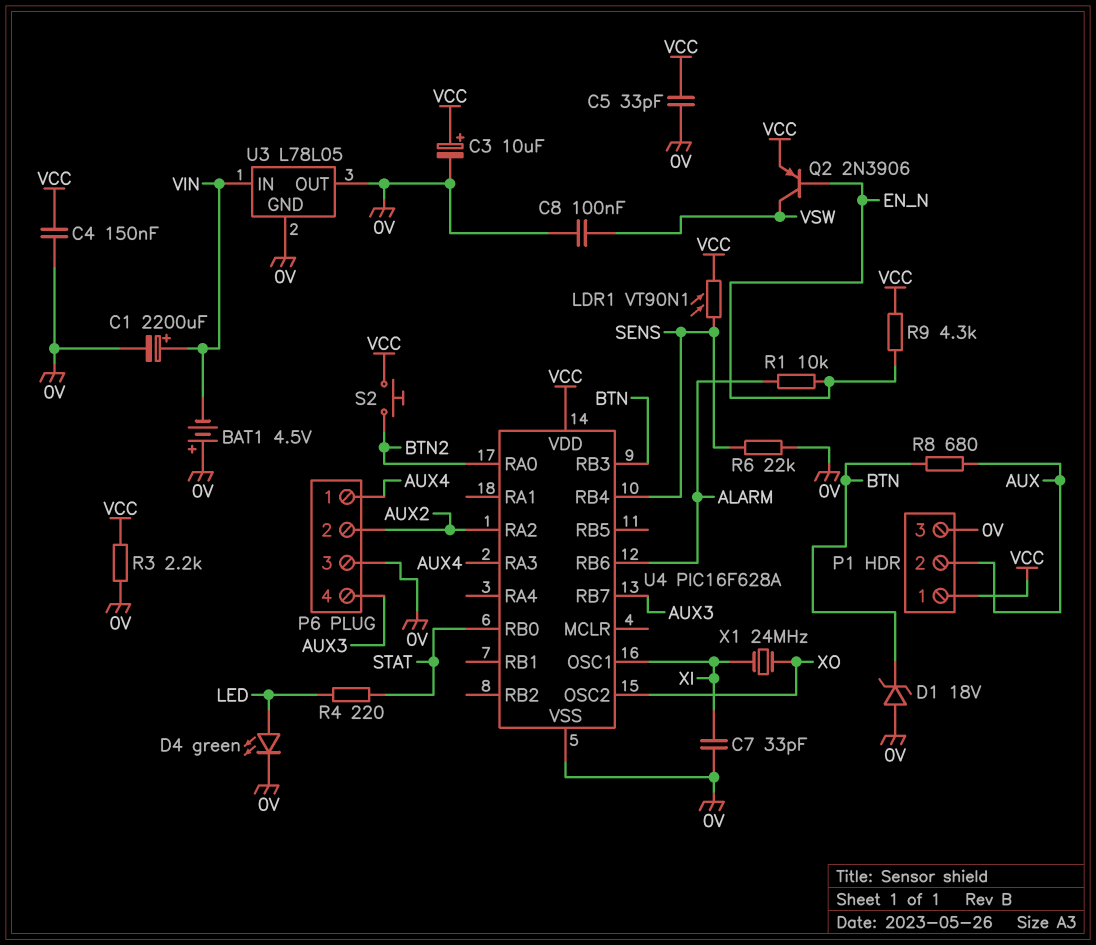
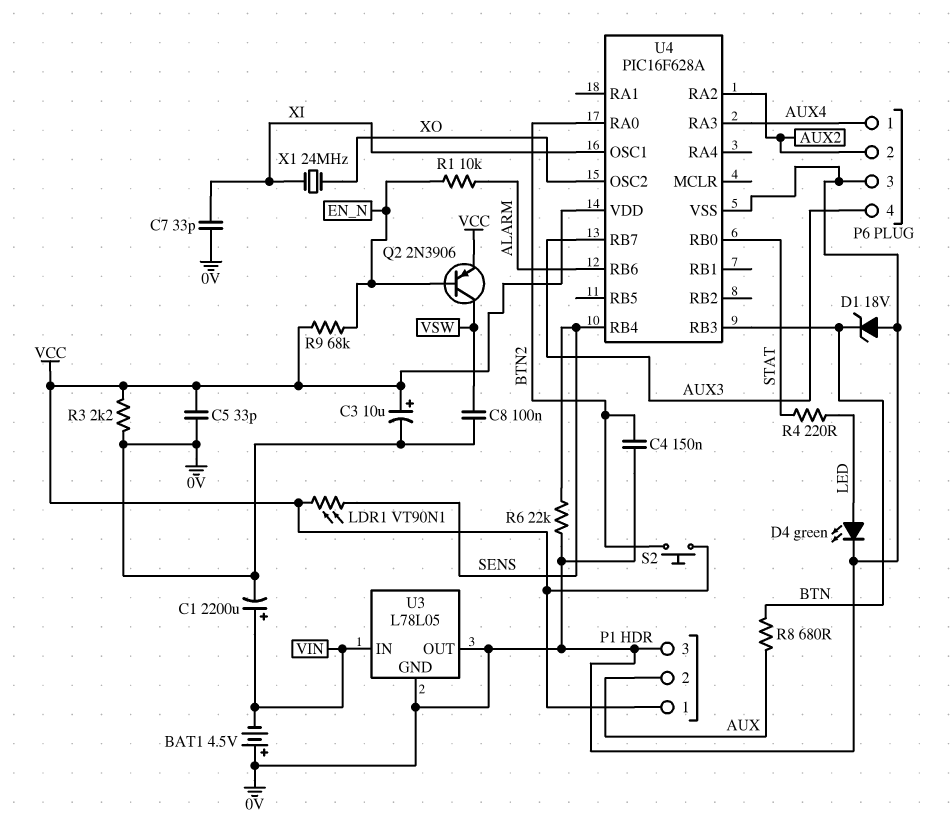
C4: 150nF (0V, VCC) -> 150nF (0V, BTN2)
R9: 4.3k (EN_N, VCC) -> 68k (EN_N, VCC)

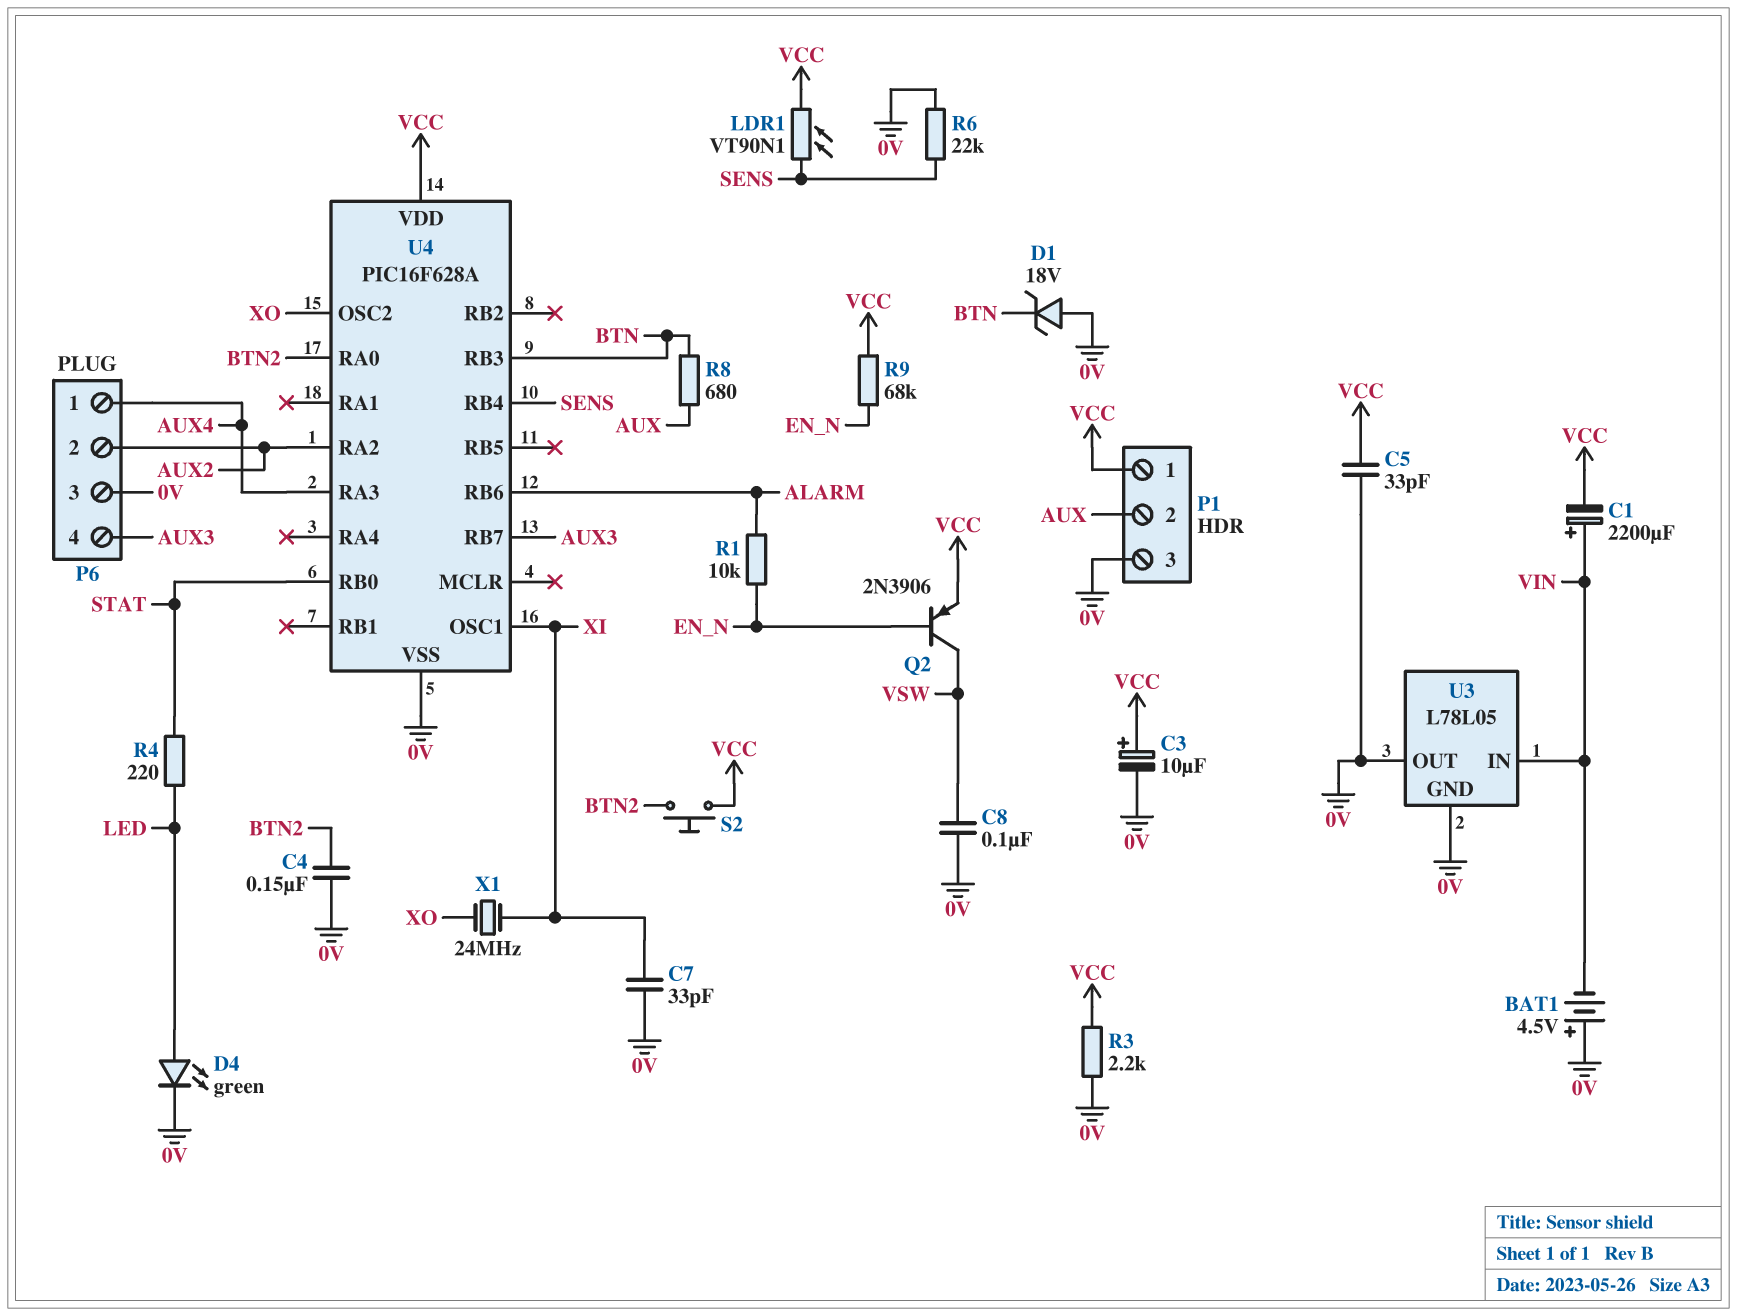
C1: 2200uF (plus VIN, minus 0V) -> 2200uF (plus VIN, minus VCC)

